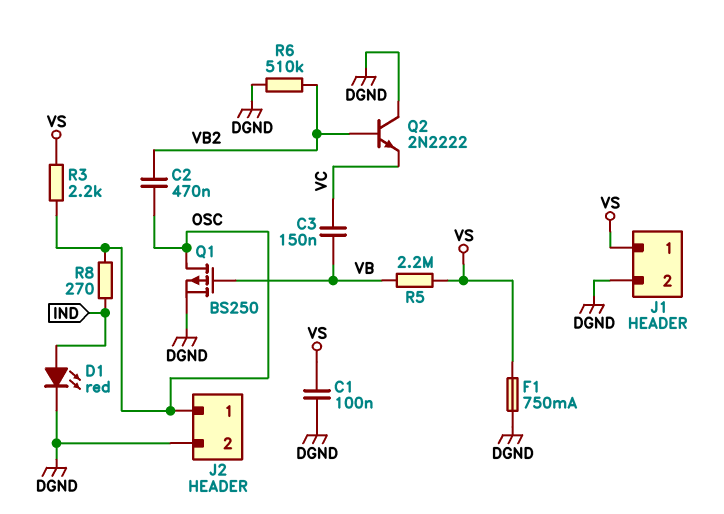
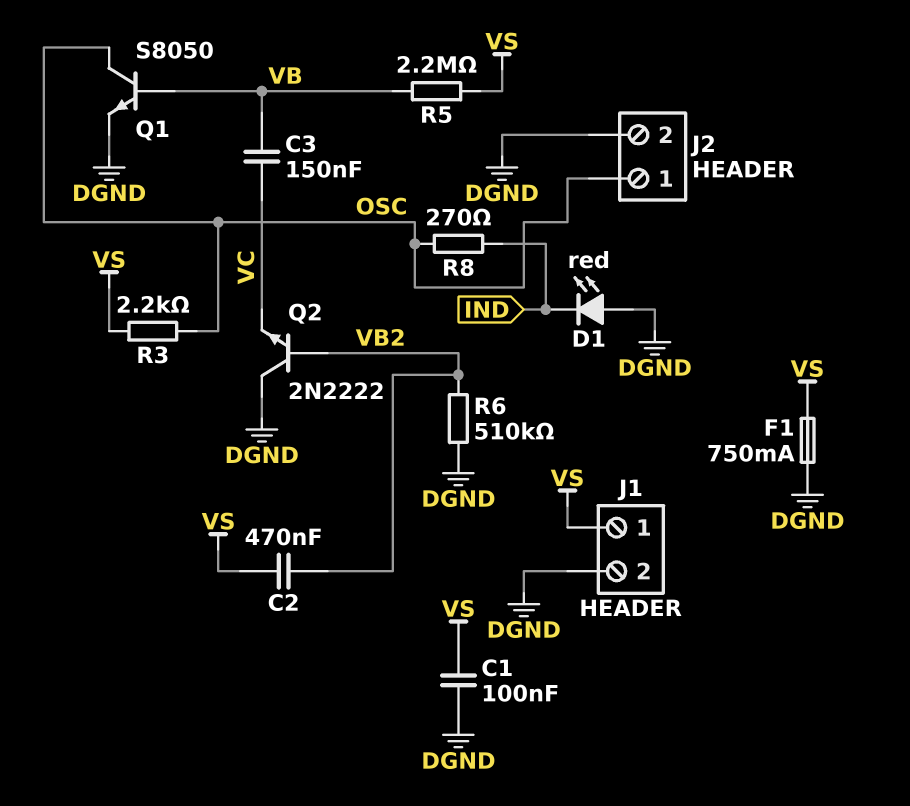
C2: 470nF (OSC, VB2) -> 470nF (VB2, VS)
D1: LED red (A IND, K DGND) -> LED red (A DGND, K IND)
Q1: PMOS BS250 (G VB, D OSC, S DGND) -> NPN S8050 (B VB, C OSC, E DGND)

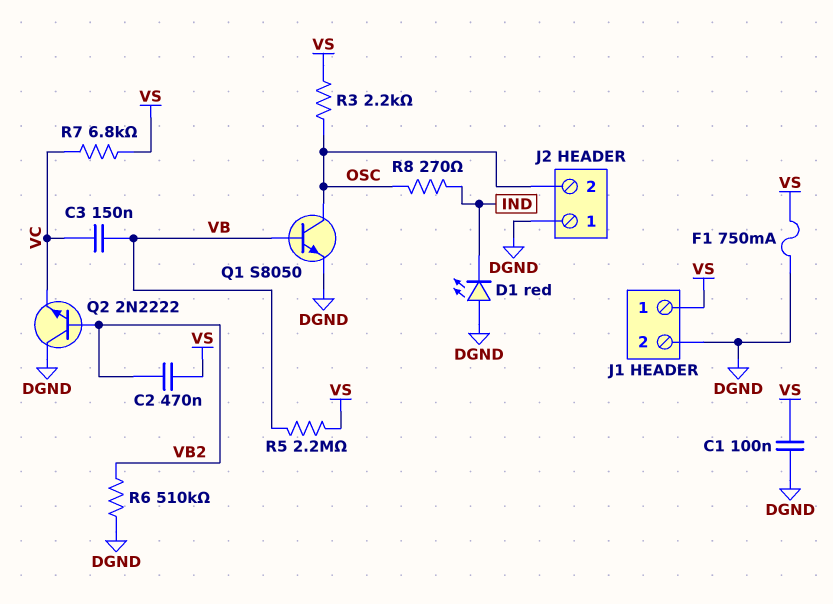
J2 pin 1: OSC -> DGND
J2 pin 2: DGND -> OSC
R7: none -> 6.8k (VC, VS)

